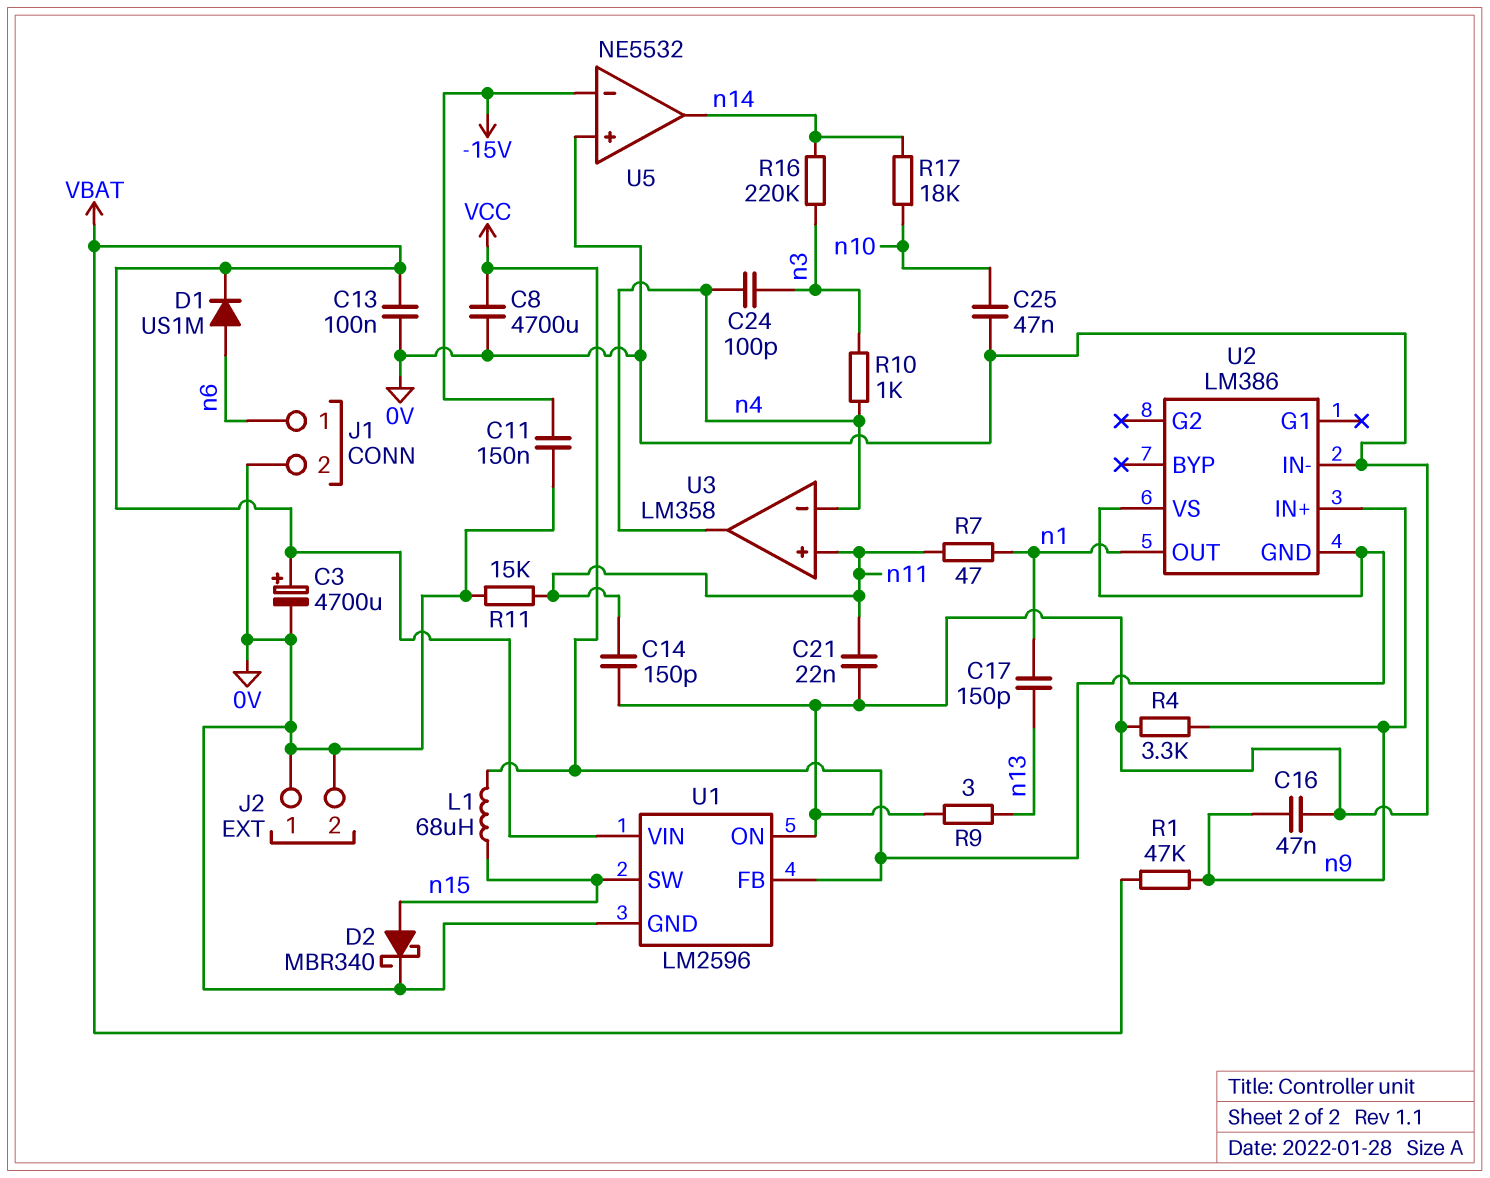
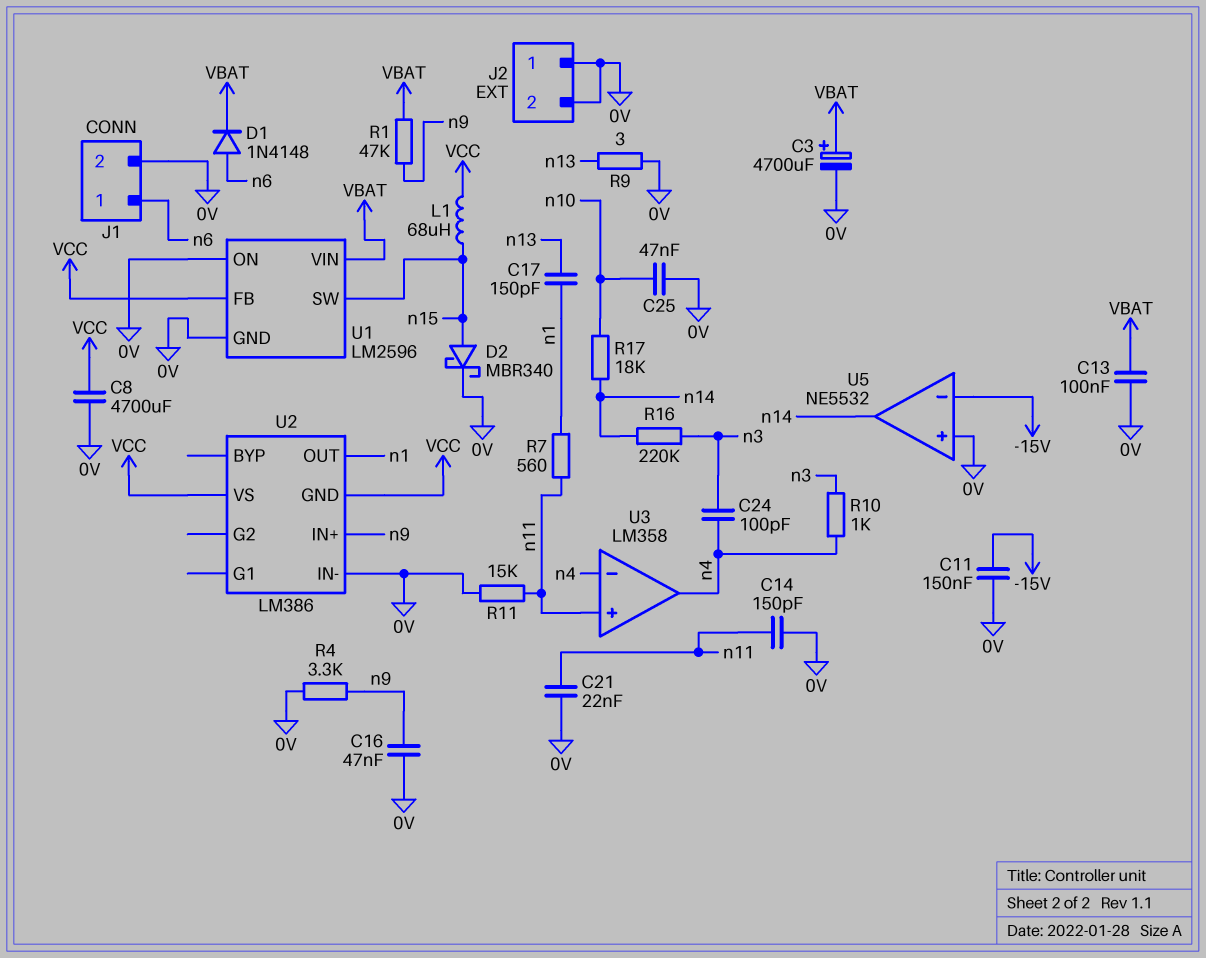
D1: diode US1M (A n6, K VBAT) -> diode 1N4148 (A n6, K VBAT)
R7: 47 (n1, n11) -> 560 (n1, n11)

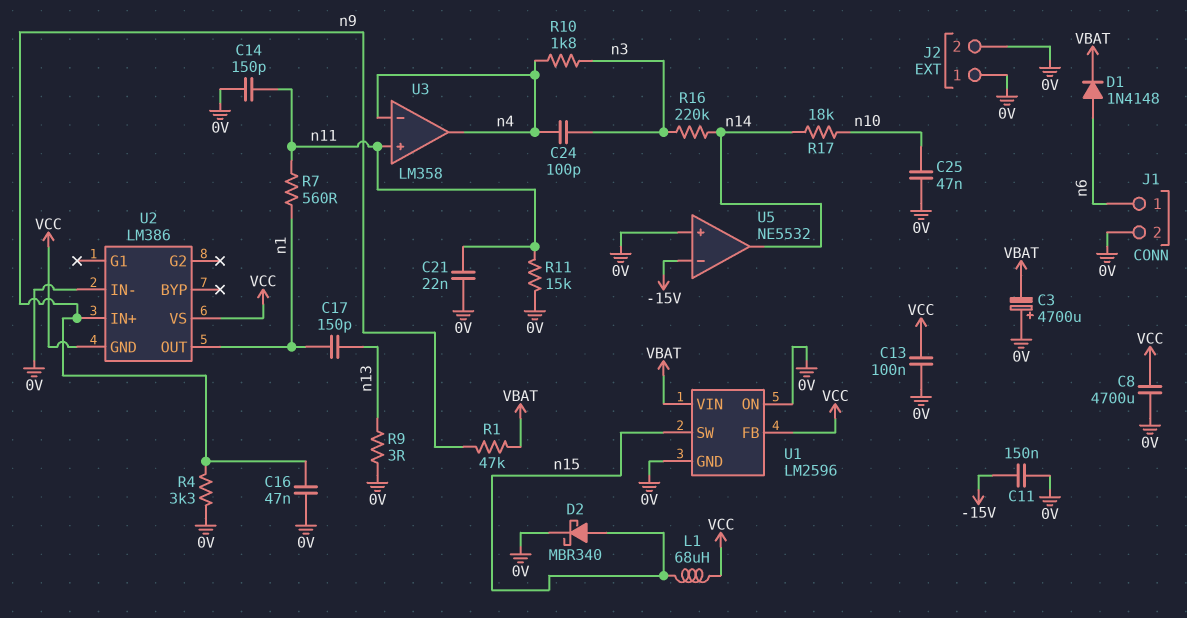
C3: 4700uF (plus VBAT, minus 0V) -> 4700uF (plus 0V, minus VBAT)
C13: 100nF (0V, VBAT) -> 100nF (0V, VCC)
R10: 1k (n3, n4) -> 1.8k (n3, n4)

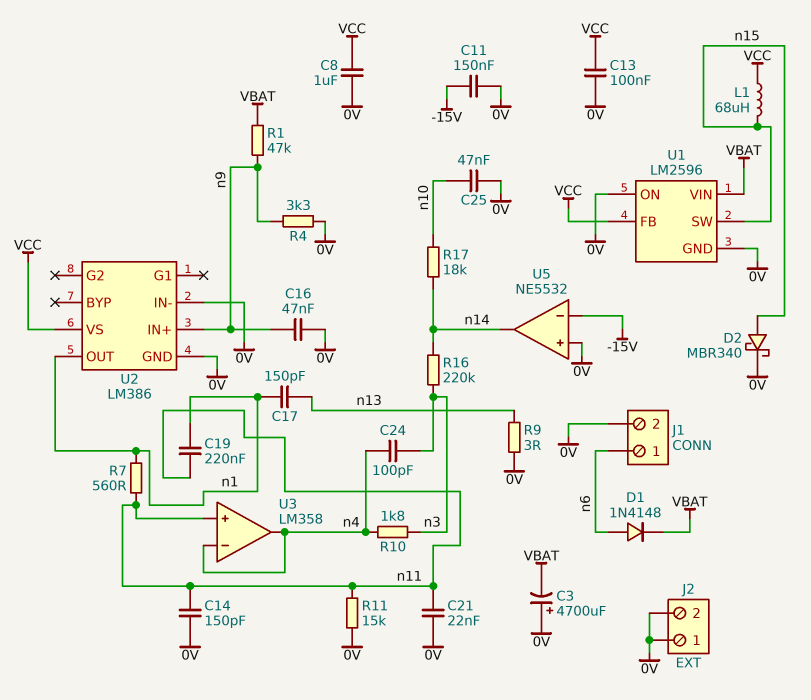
C8: 4700uF (0V, VCC) -> 1uF (0V, VCC)
C19: none -> 220nF (n1, n11)
U2 pin GND: VCC -> 0V

